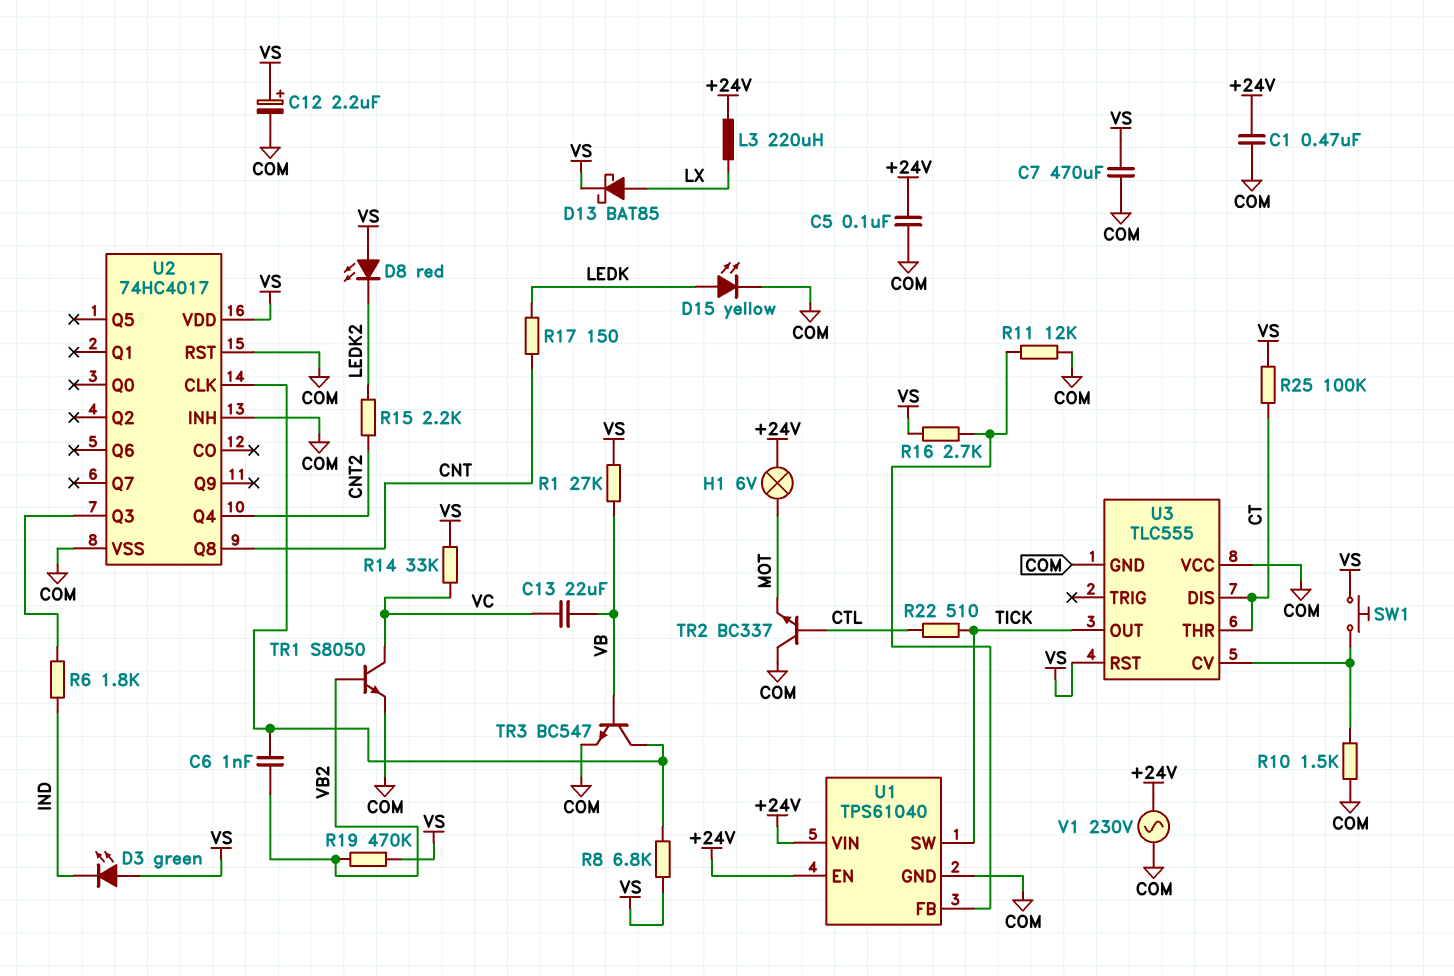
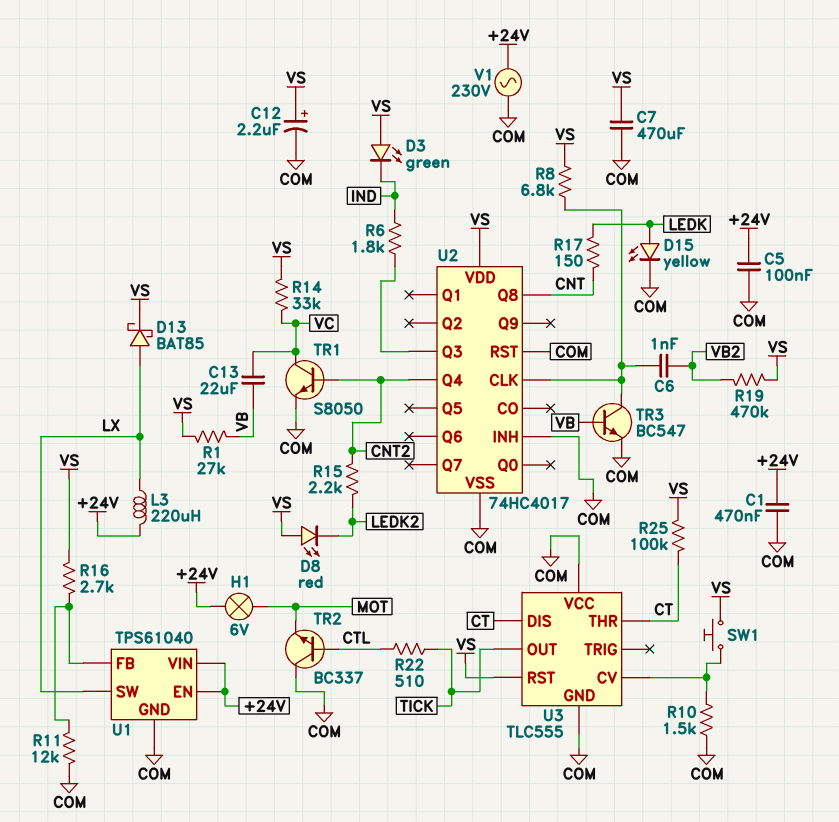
TR1: NPN S8050 (B VB2, C VC, E COM) -> NPN S8050 (B CNT2, C VC, E COM)
U1 pin SW: TICK -> LX

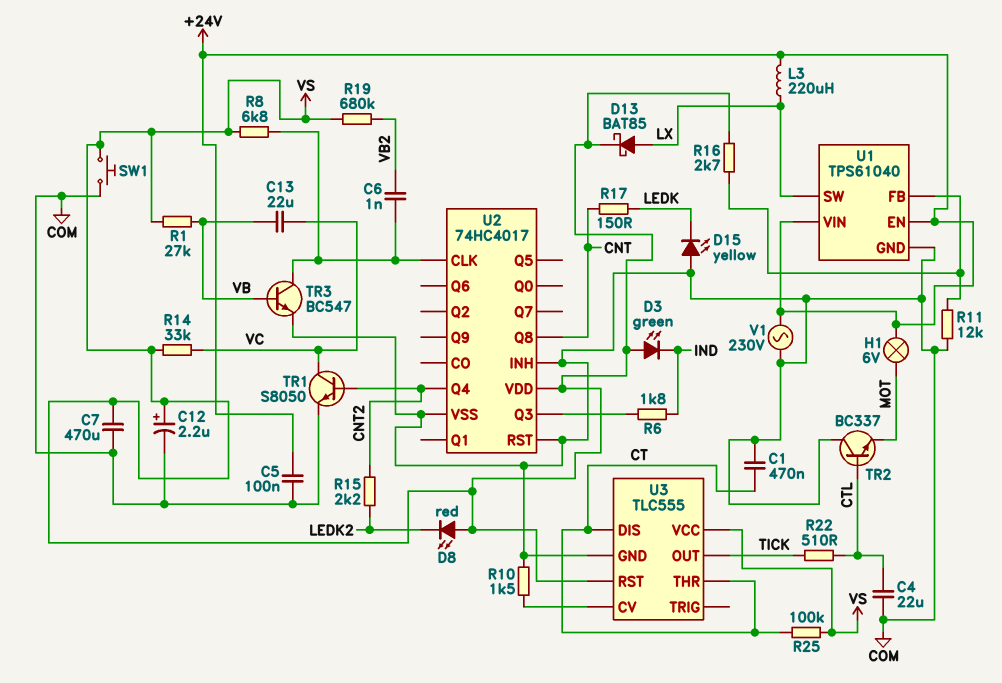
C1: 470nF (+24V, COM) -> 470nF (COM, CT)
C4: none -> 22uF (COM, CTL)
D15: LED yellow (A LEDK, K COM) -> LED yellow (A COM, K LEDK)
R19: 470k (VB2, VS) -> 680k (VB2, VS)
SW1: button (U3/CV, VS) -> button (COM, VS)
U3 pin VCC: COM -> VS

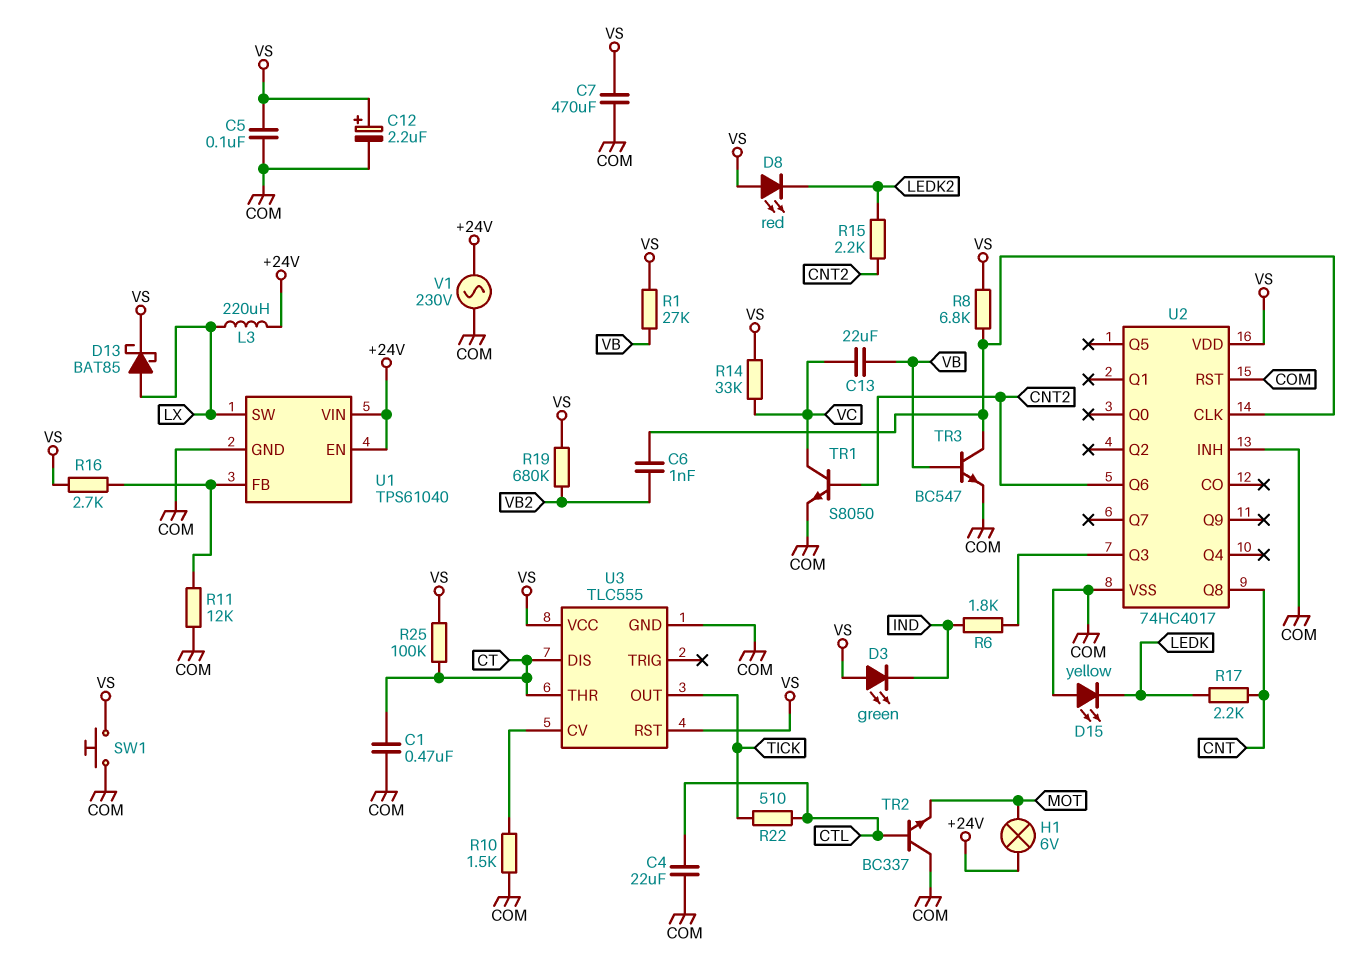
C5: 100nF (+24V, COM) -> 100nF (COM, VS)
R17: 150 (CNT, LEDK) -> 2.2k (CNT, LEDK)
U2 pin Q4: CNT2 -> none
U2 pin Q6: none -> CNT2

